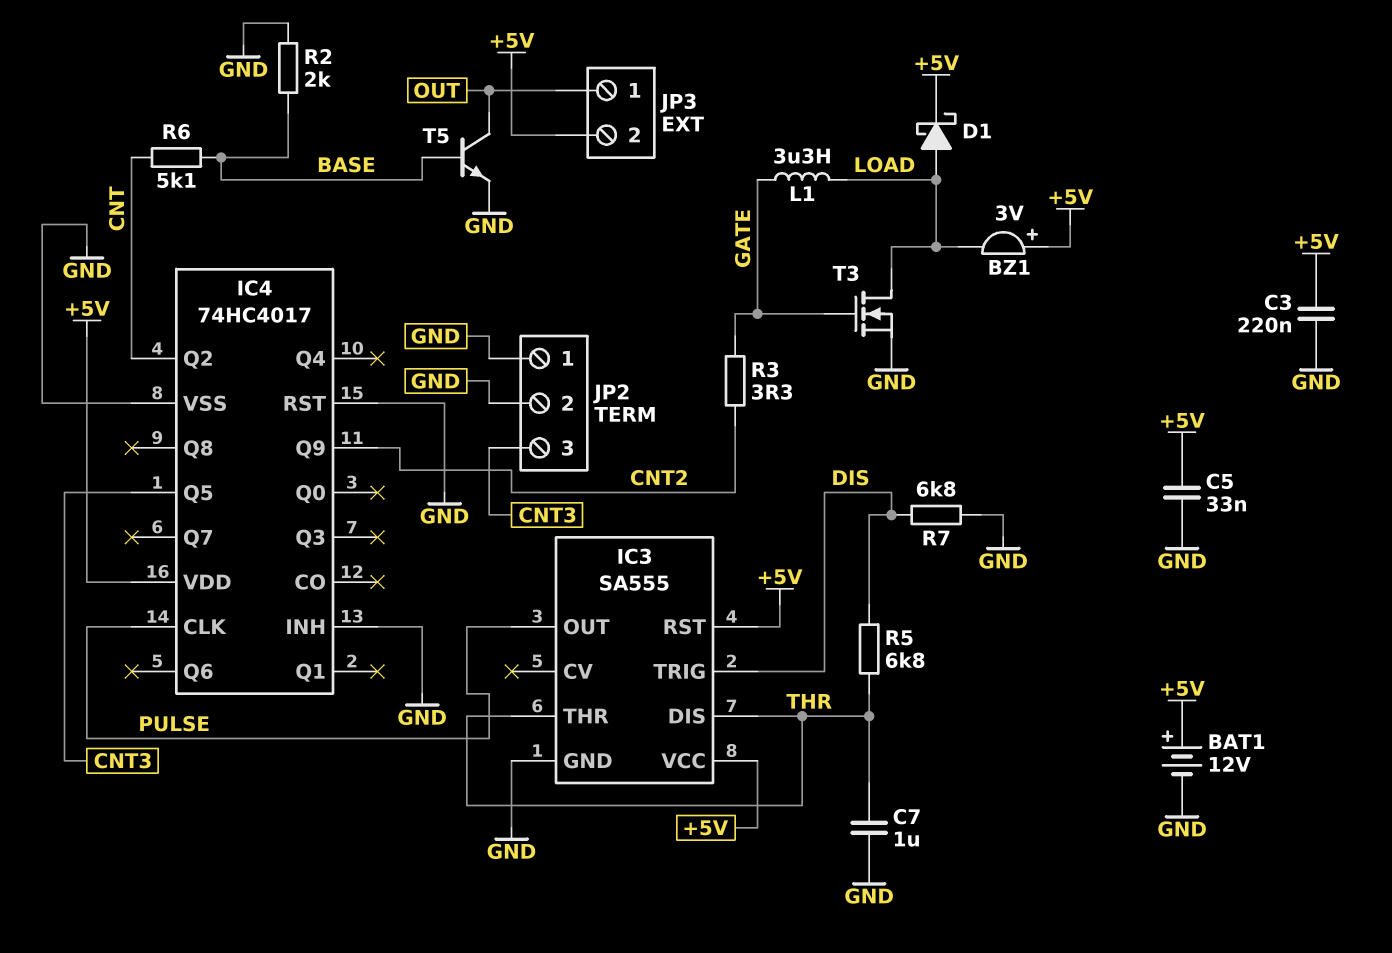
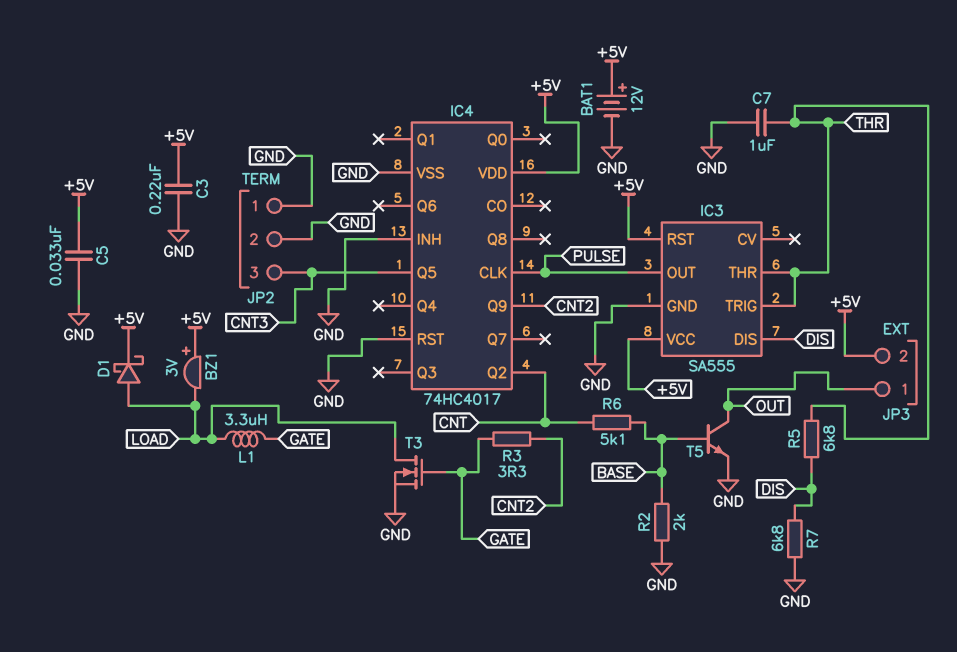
IC3 pin DIS: THR -> DIS
IC3 pin TRIG: DIS -> THR

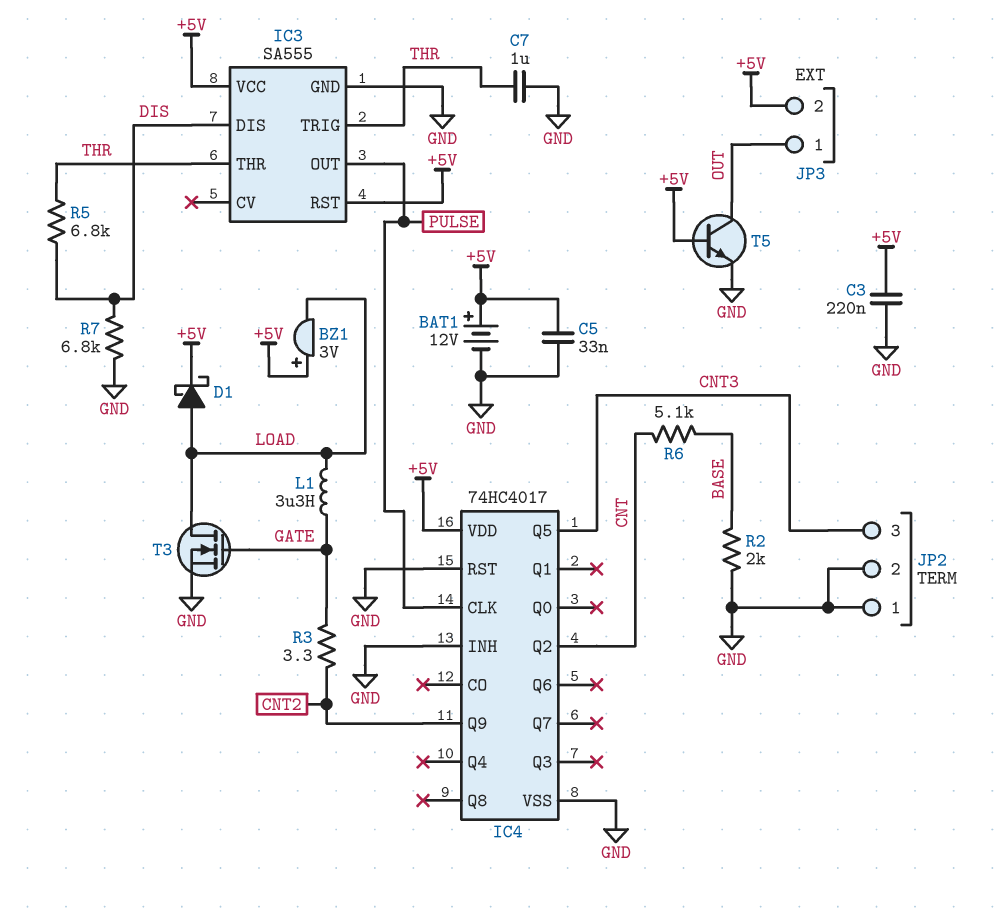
T5: NPN (B BASE, C OUT, E GND) -> NPN (B +5V, C OUT, E GND)

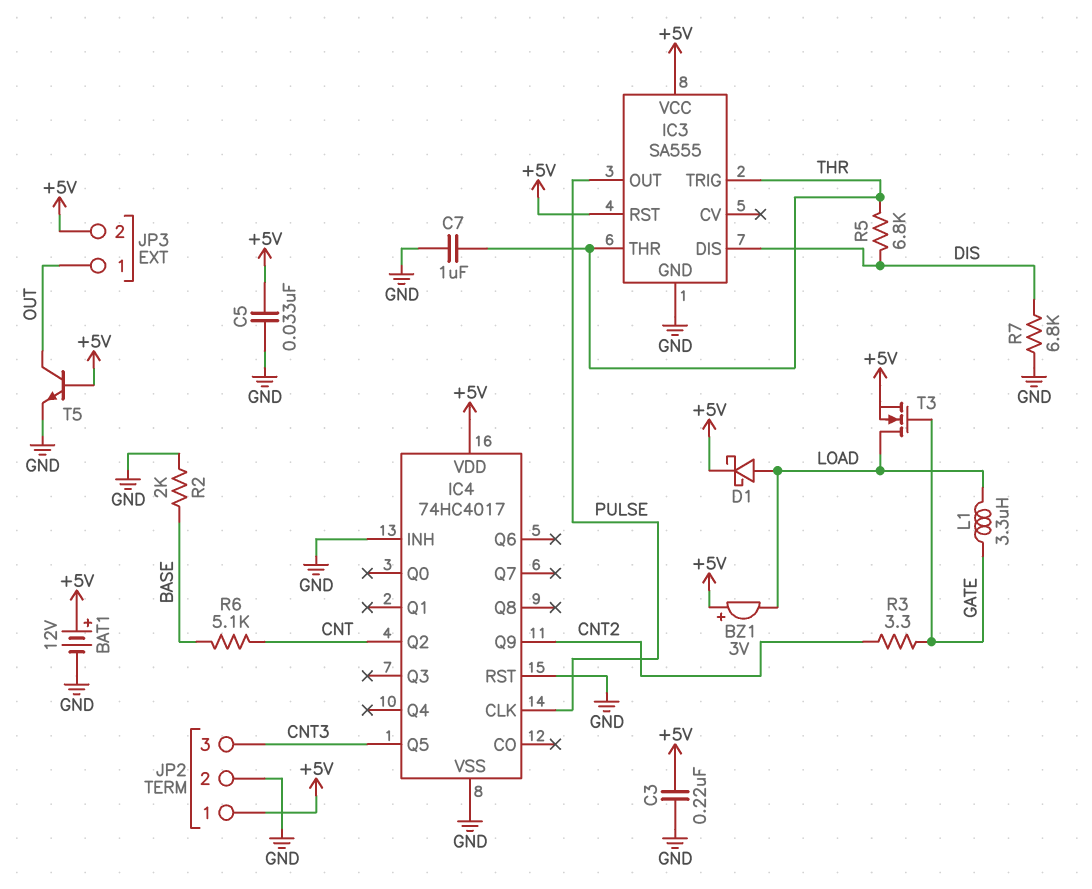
JP2 pin 1: GND -> +5V
T3: NMOS (G GATE, D LOAD, S GND) -> NMOS (G GATE, D LOAD, S +5V)

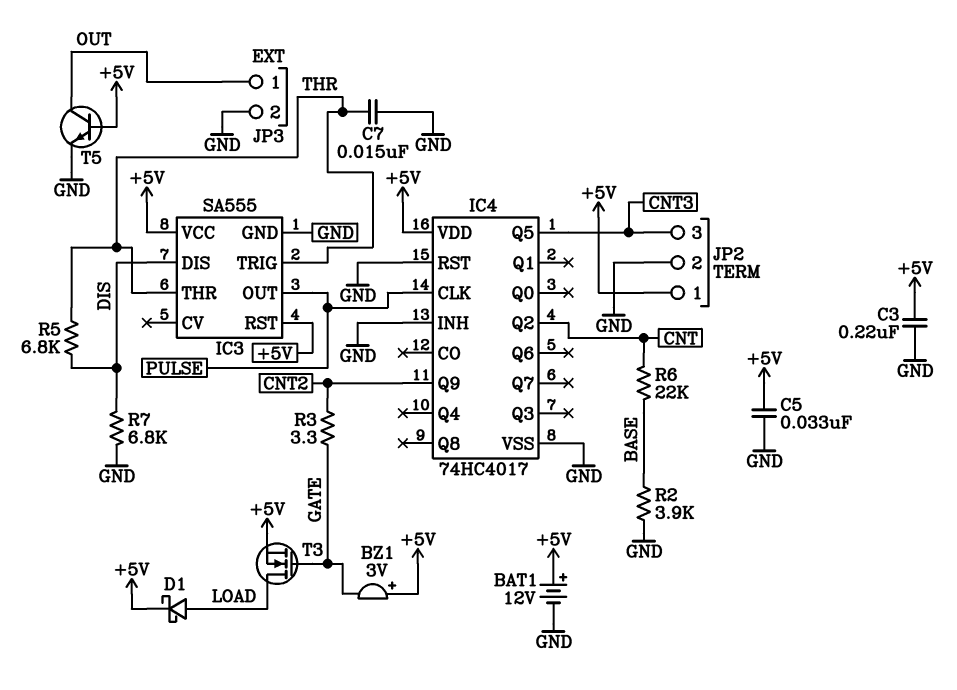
BZ1: buzzer 3V (plus +5V, minus LOAD) -> buzzer 3V (plus +5V, minus GATE)
C7: 1uF (GND, THR) -> 15nF (GND, THR)
JP3 pin 2: +5V -> GND
L1: 3.3uH (GATE, LOAD) -> none
R2: 2k (BASE, GND) -> 3.9k (BASE, GND)
R6: 5.1k (BASE, CNT) -> 22k (BASE, CNT)

